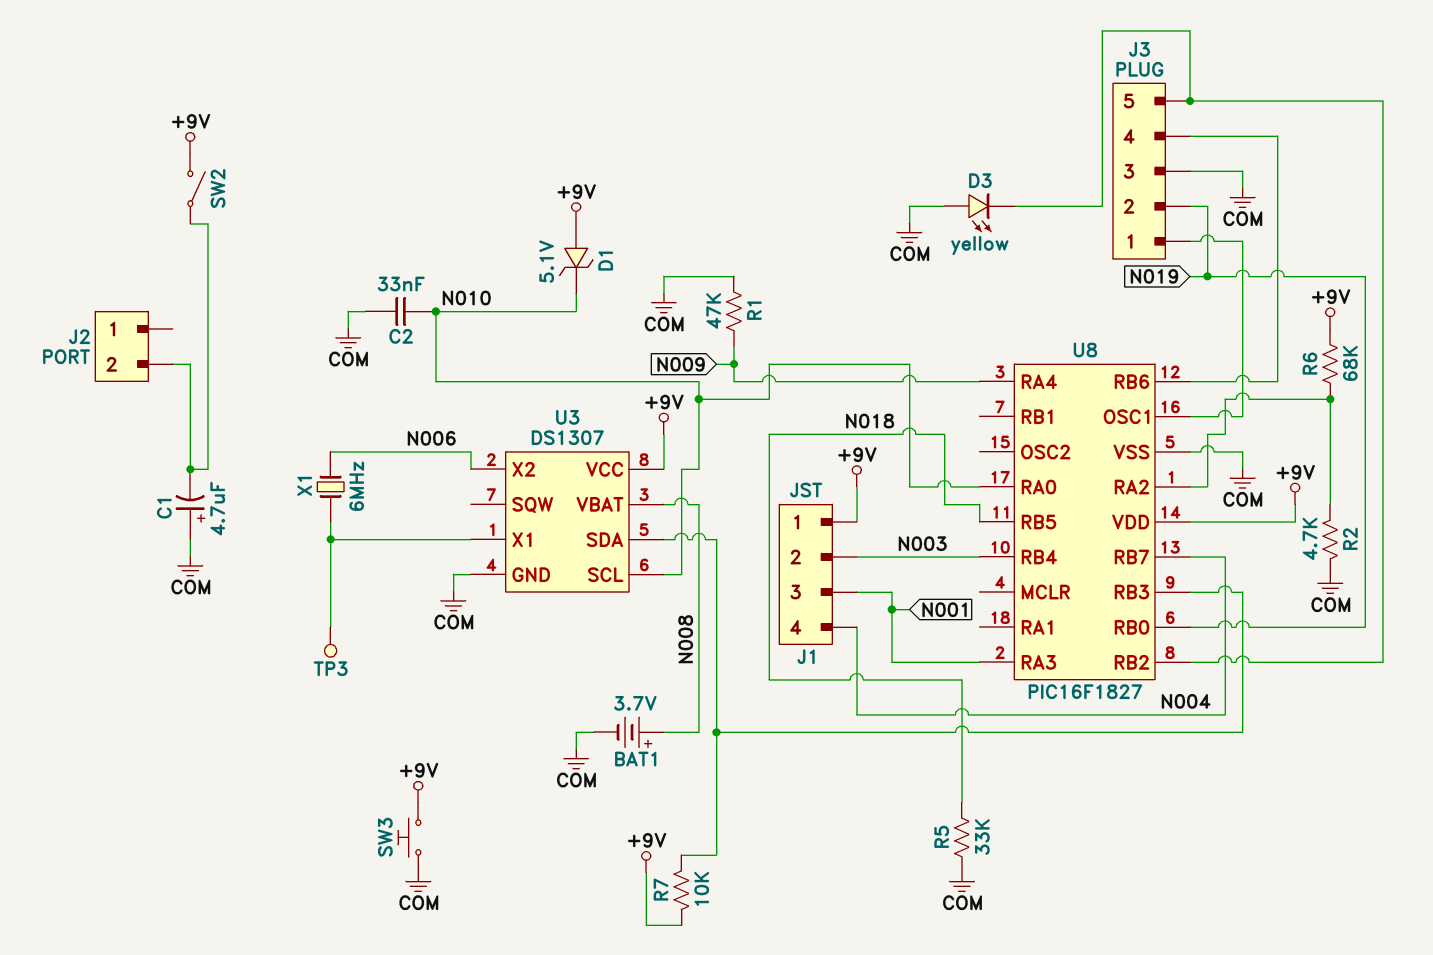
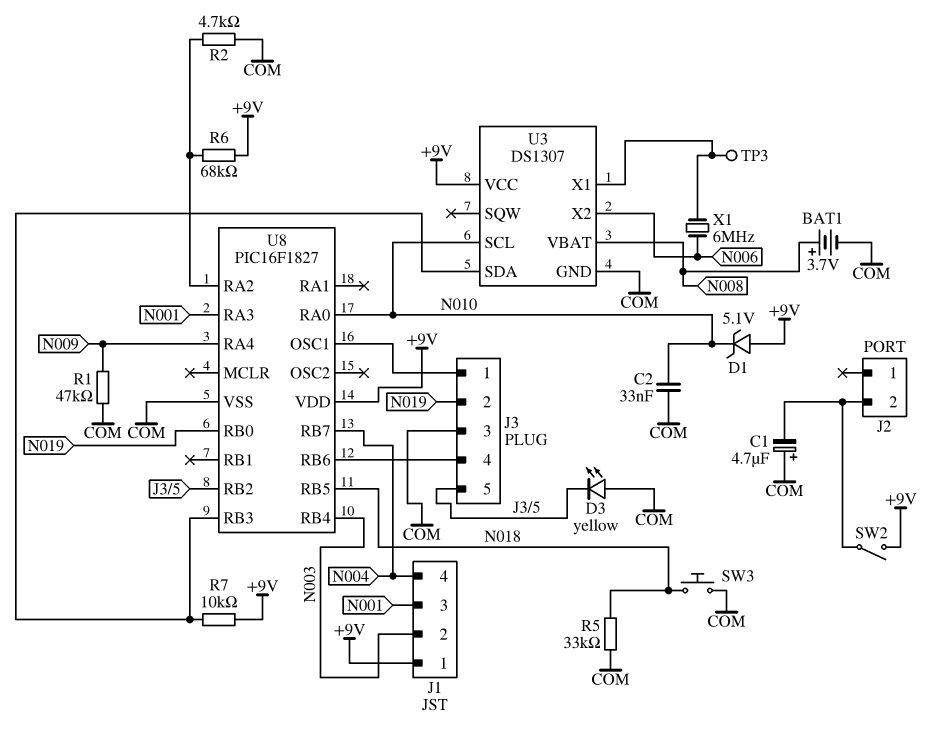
SW3: button (+9V, COM) -> button (COM, N018)

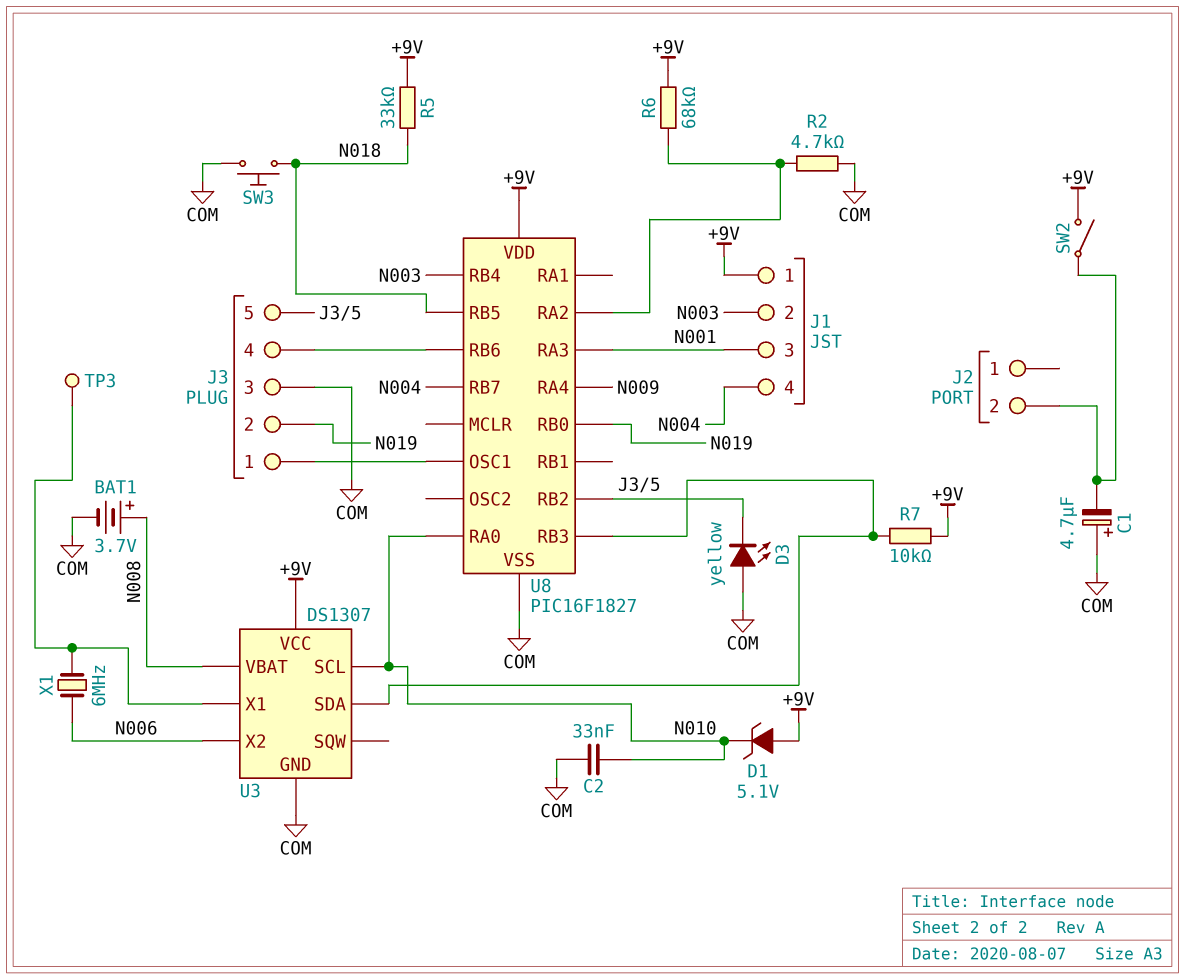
R1: 47k (COM, N009) -> none
R5: 33k (COM, N018) -> 33k (+9V, N018)

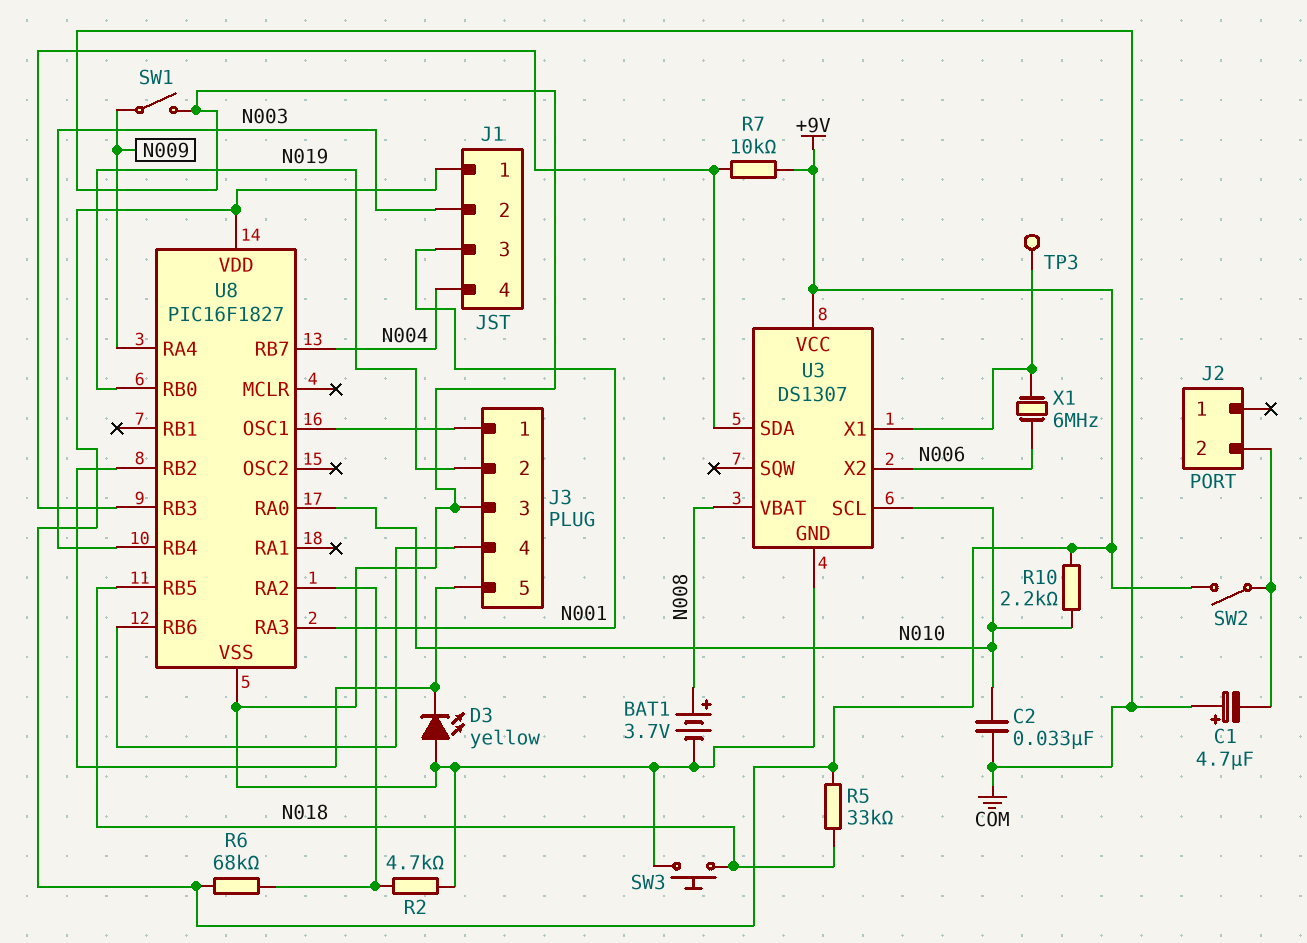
D1: zener 5.1V (A +9V, K N010) -> none
R10: none -> 2.2k (+9V, N010)
SW1: none -> switch (COM, N009)

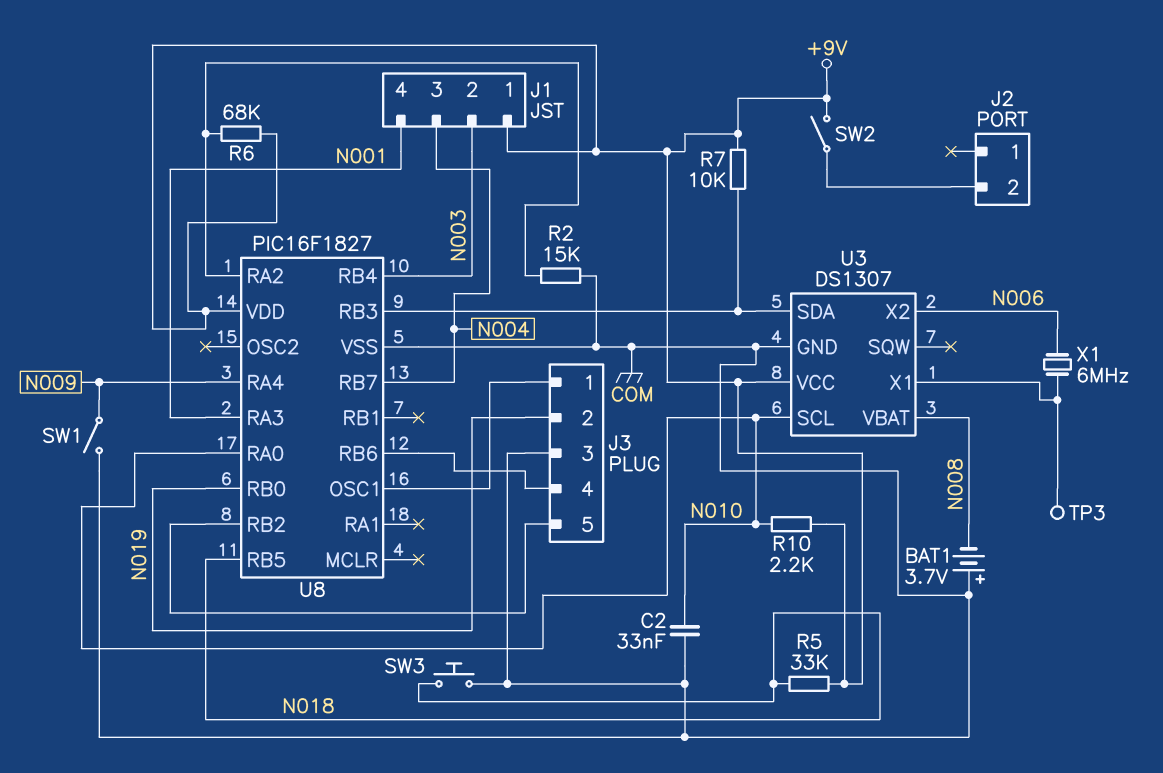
BAT1: 3.7V (plus N008, minus COM) -> 3.7V (plus COM, minus N008)
C1: 4.7uF (plus COM, minus J2/2) -> none
D3: LED yellow (A COM, K J3/5) -> none
J1 pin 3: N001 -> N004
J1 pin 4: N004 -> N001
R2: 4.7k (COM, U8/RA2) -> 15k (COM, U8/RA2)

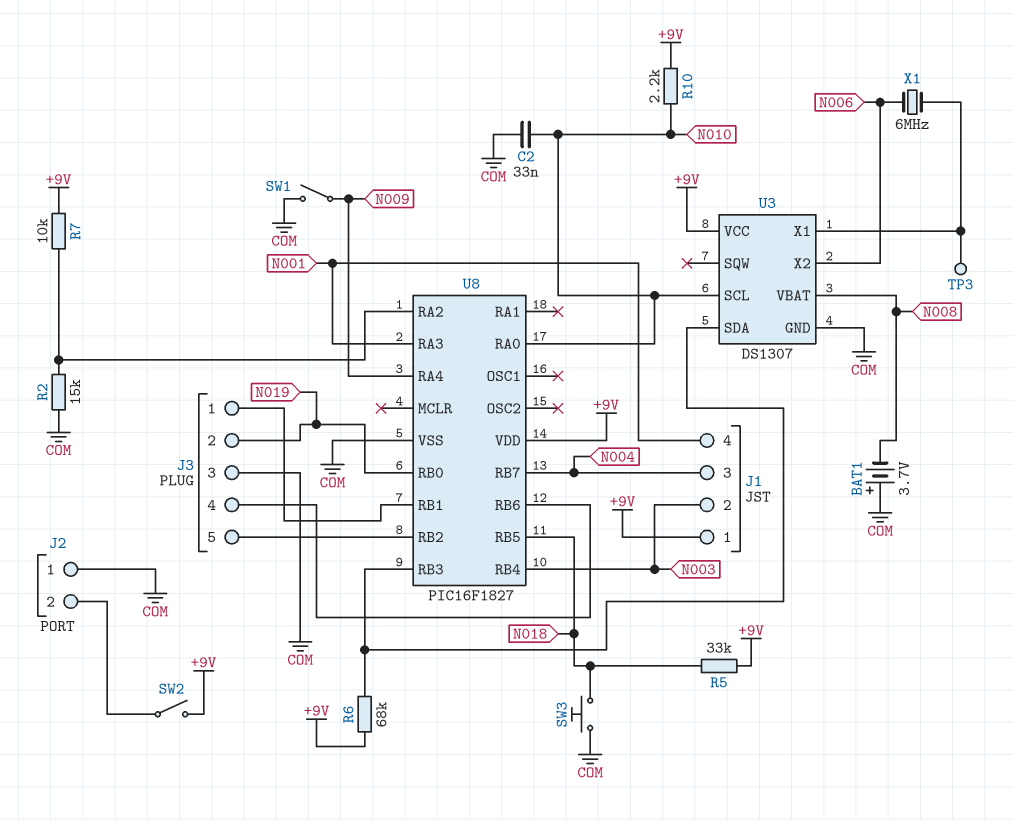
J2 pin 1: none -> COM
R6: 68k (+9V, U8/RA2) -> 68k (+9V, U3/SDA)
R7: 10k (+9V, U3/SDA) -> 10k (+9V, U8/RA2)
U8 pin OSC1: J3/1 -> none
U8 pin RB1: none -> J3/1

